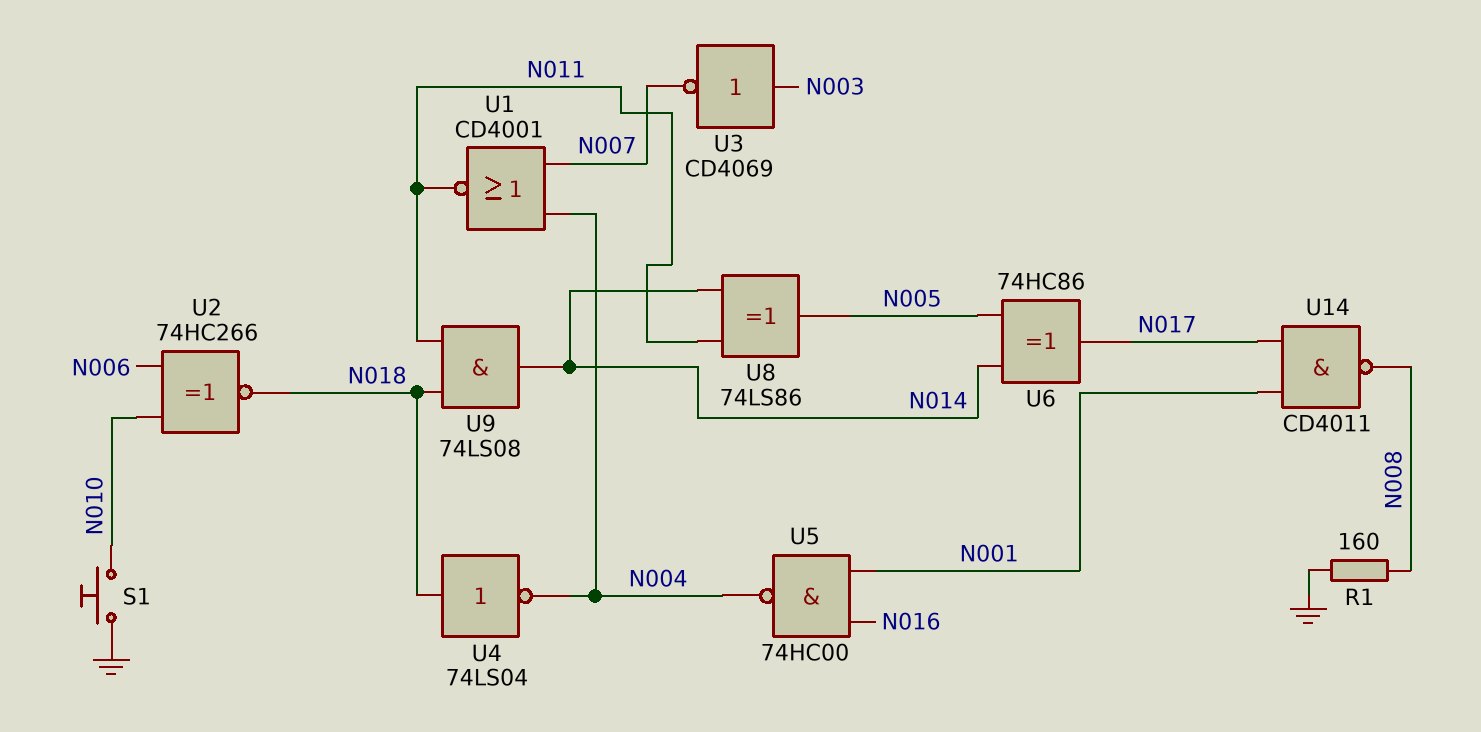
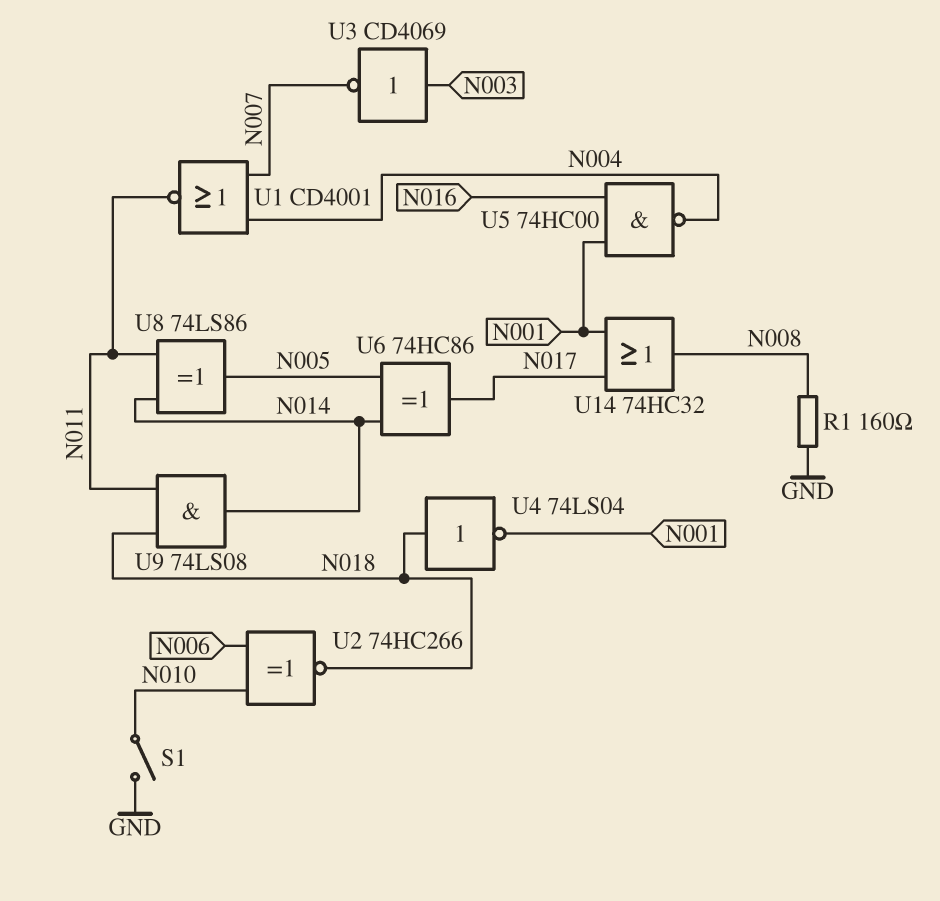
S1: button (GND, N010) -> switch (GND, N010)
U4: NOT 74LS04 (in N018, out N004) -> NOT 74LS04 (in N018, out N001)
U14: NAND CD4011 (in N001, in N017, out N008) -> OR 74HC32 (in N001, in N017, out N008)

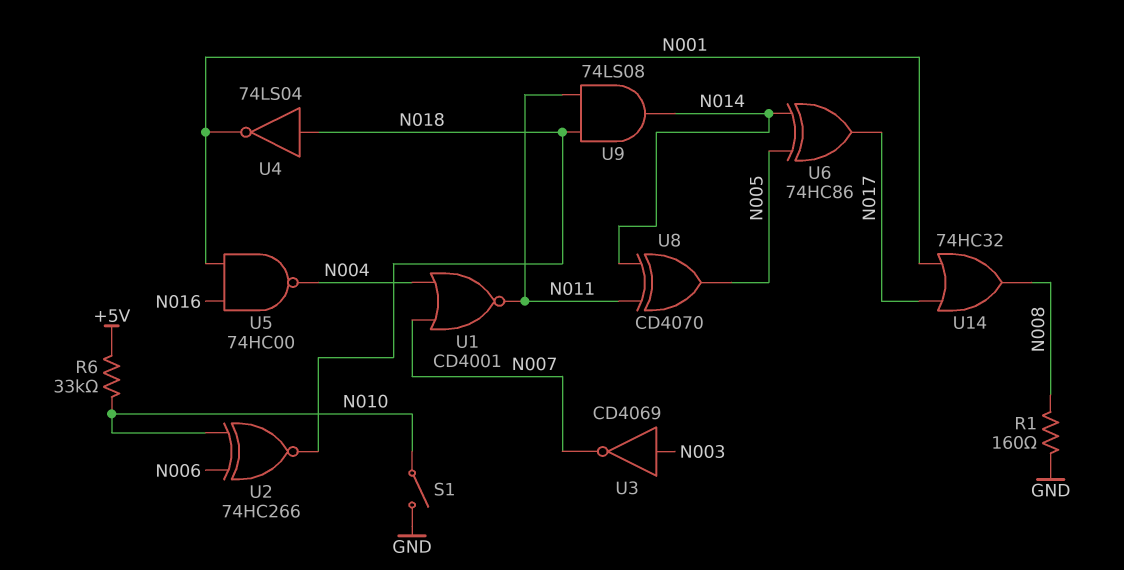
R6: none -> 33k (+5V, N010)
U8: XOR 74LS86 (in N011, in N014, out N005) -> XOR CD4070 (in N011, in N014, out N005)

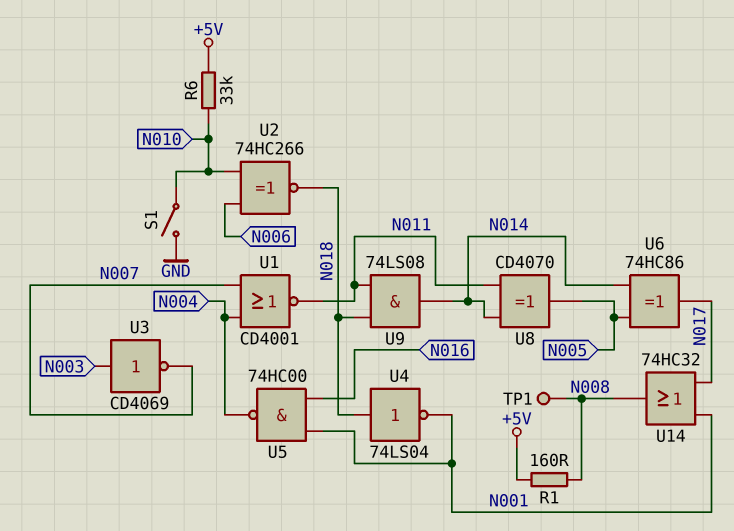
R1: 160 (GND, N008) -> 160 (+5V, N008)
TP1: none -> test point (N008)

